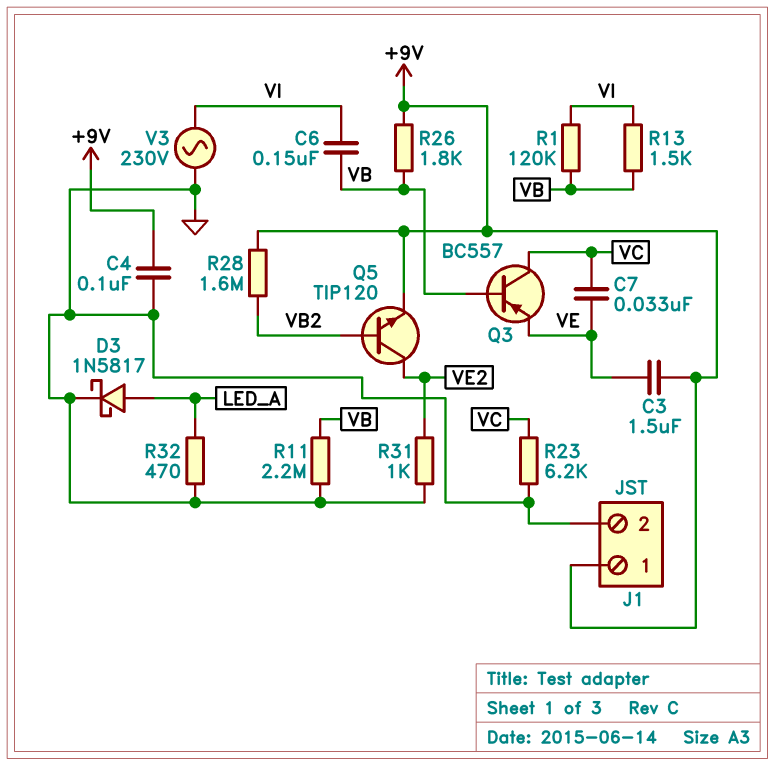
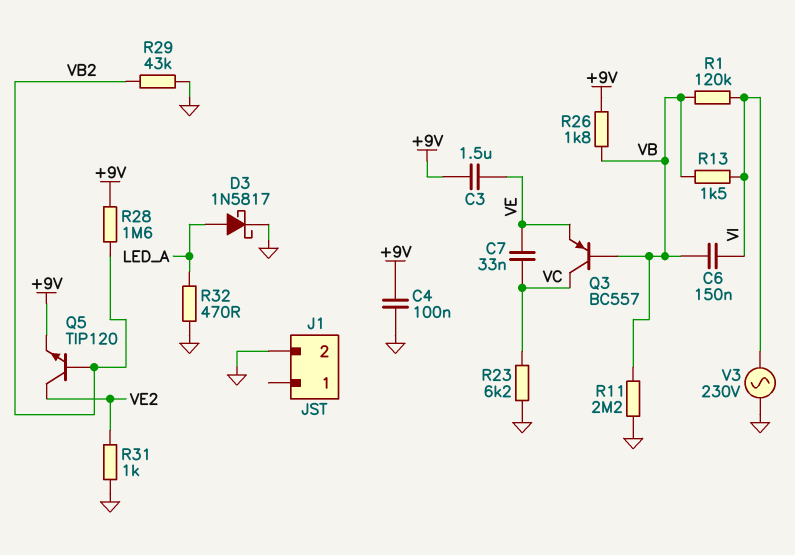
J1 pin 1: +9V -> none
R29: none -> 43k (GND, VB2)

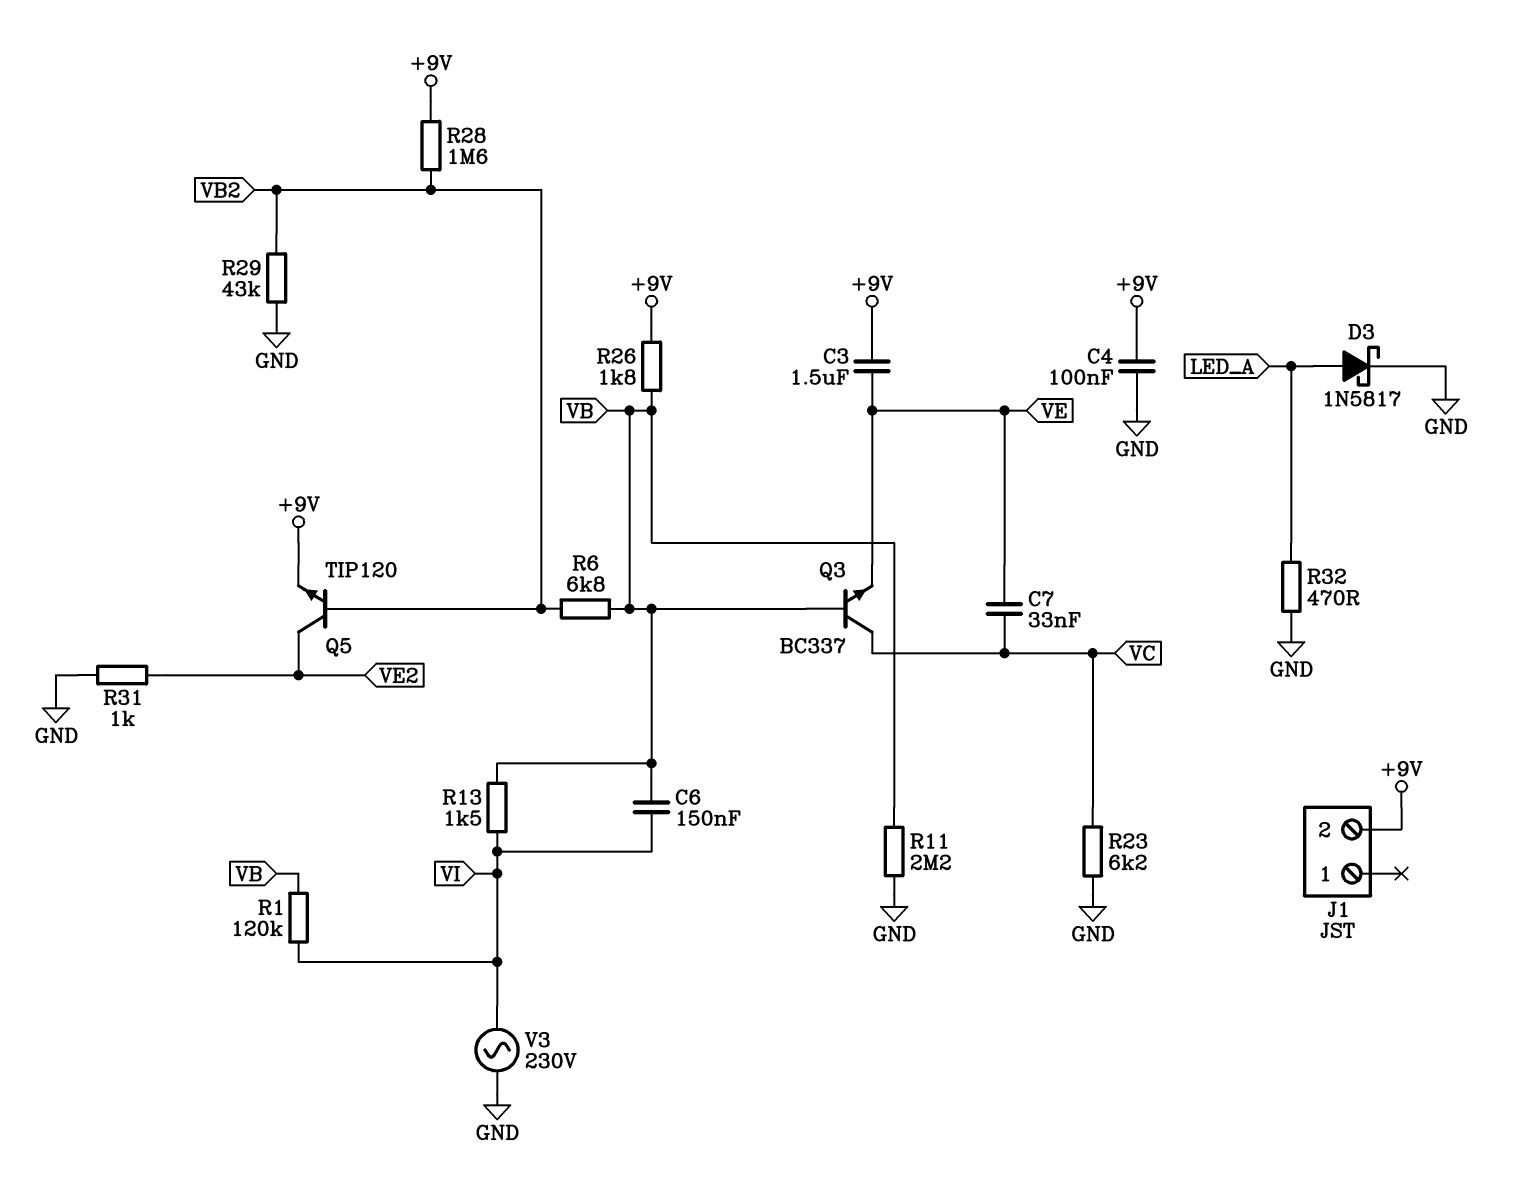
J1 pin 2: GND -> +9V
Q3: PNP BC557 (B VB, C VC, E VE) -> NPN BC337 (B VB, C VC, E VE)
R6: none -> 6.8k (VB, VB2)

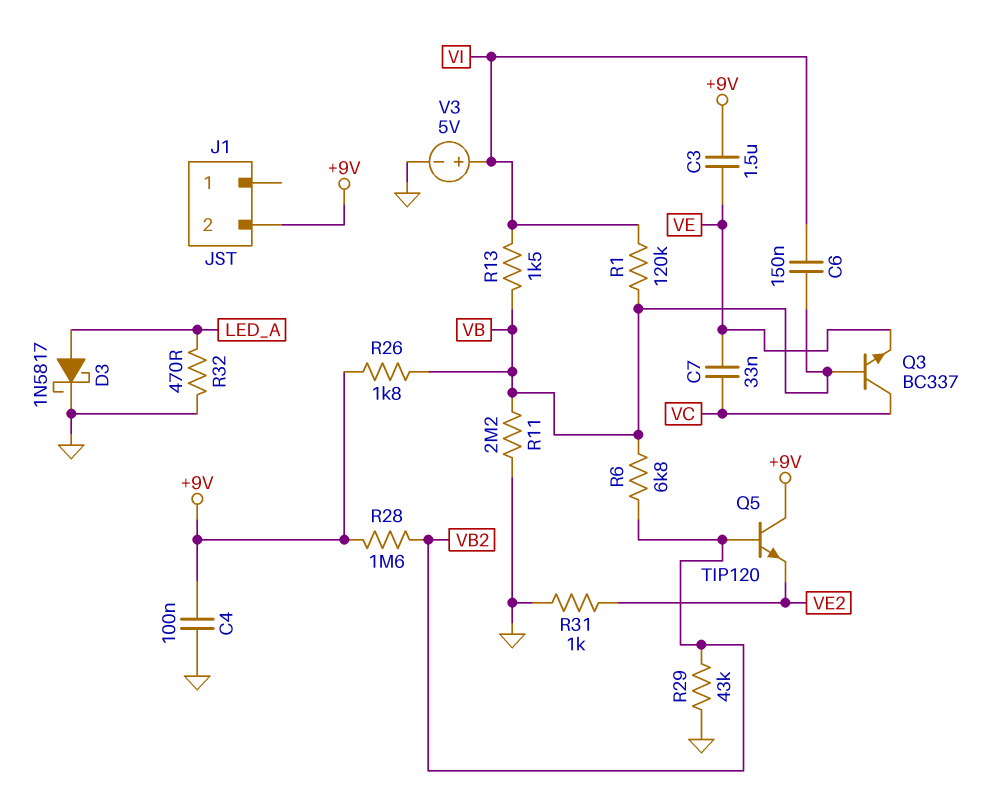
Q5: NPN TIP120 (B VB2, C VE2, E +9V) -> NPN TIP120 (B VB2, C +9V, E VE2)
R23: 6.2k (GND, VC) -> none
V3: AC 230V (GND, VI) -> 5V (plus VI, minus GND)

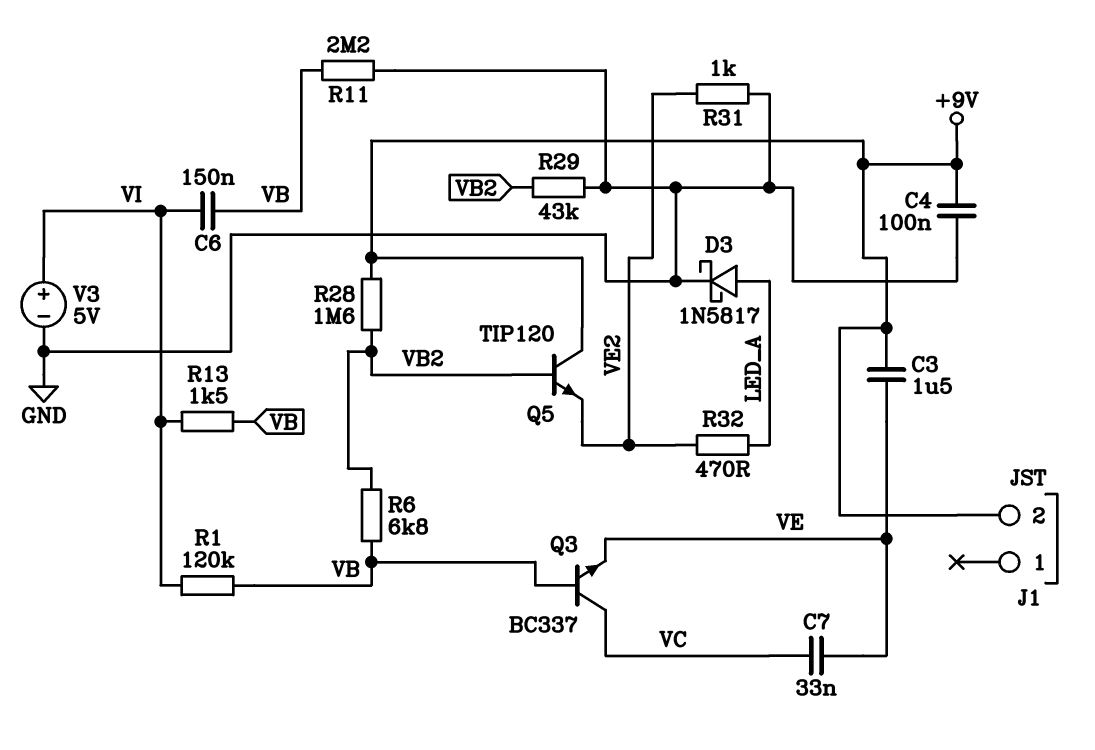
R26: 1.8k (+9V, VB) -> none
R32: 470 (GND, LED_A) -> 470 (LED_A, VE2)

